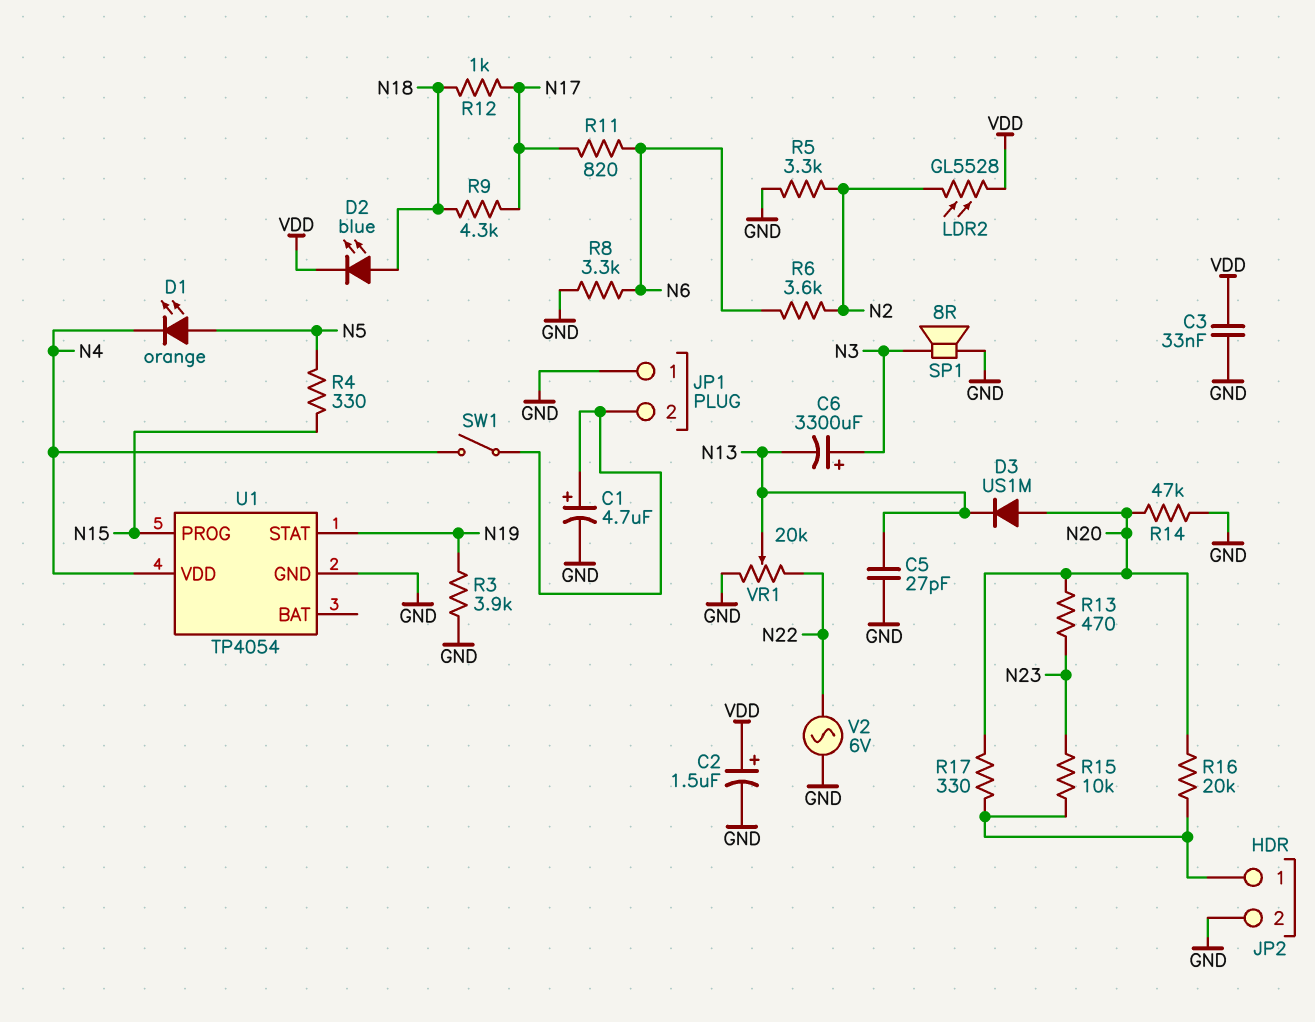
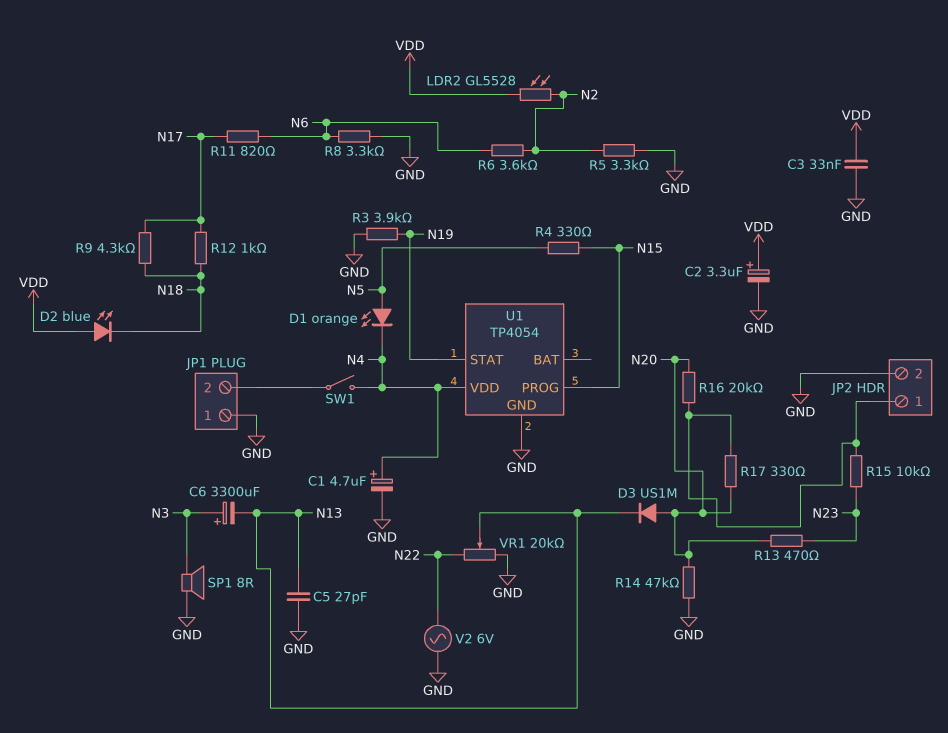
C1: 4.7uF (plus JP1/2, minus GND) -> 4.7uF (plus N4, minus GND)
C2: 1.5uF (plus VDD, minus GND) -> 3.3uF (plus VDD, minus GND)
D2: LED blue (A N18, K VDD) -> LED blue (A VDD, K N18)

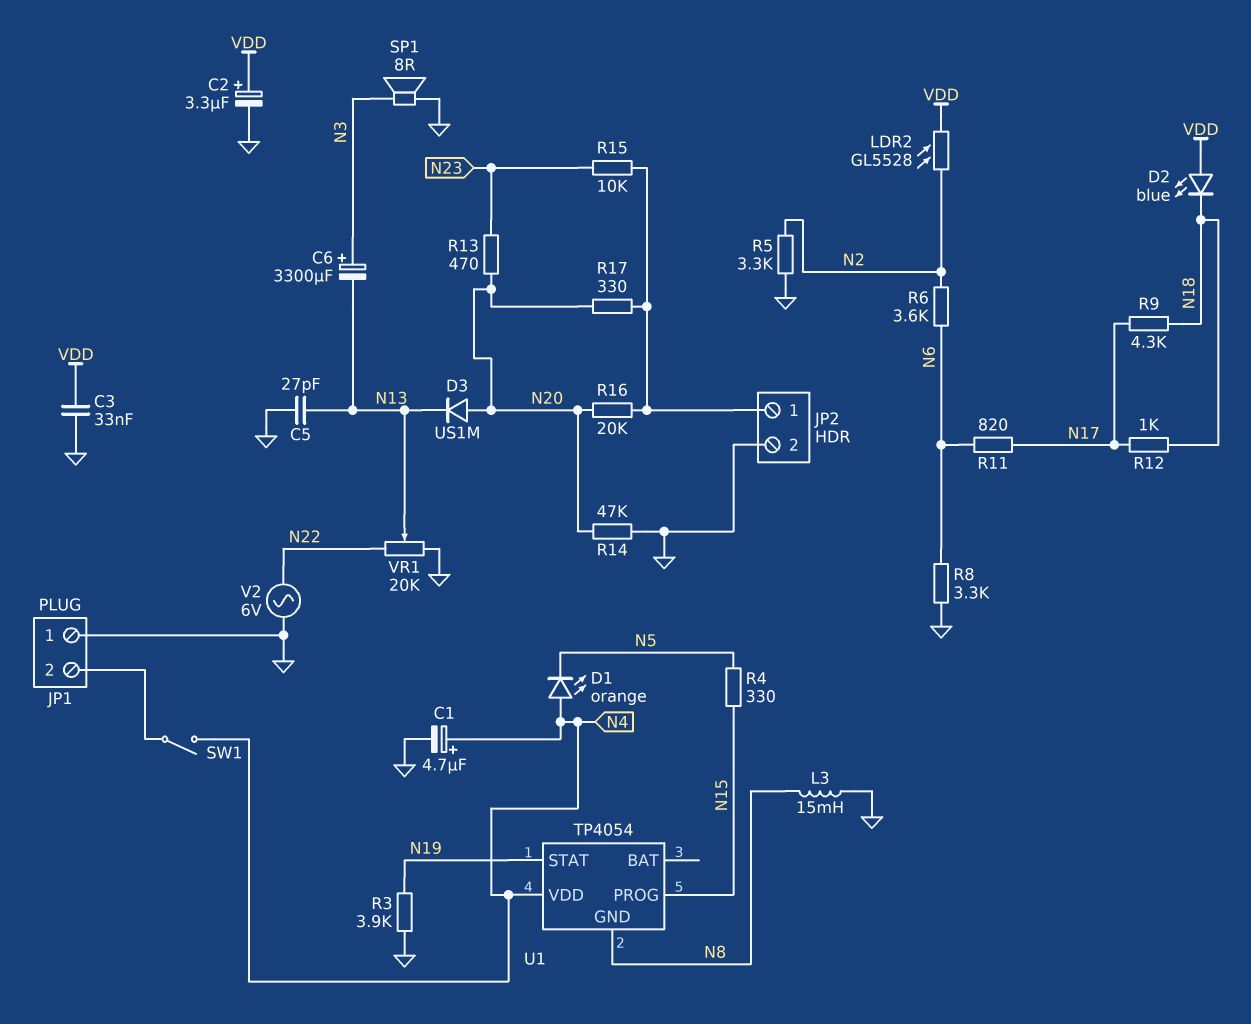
D1: LED orange (A N5, K N4) -> LED orange (A N4, K N5)
L3: none -> 15mH (GND, N8)
U1 pin GND: GND -> N8

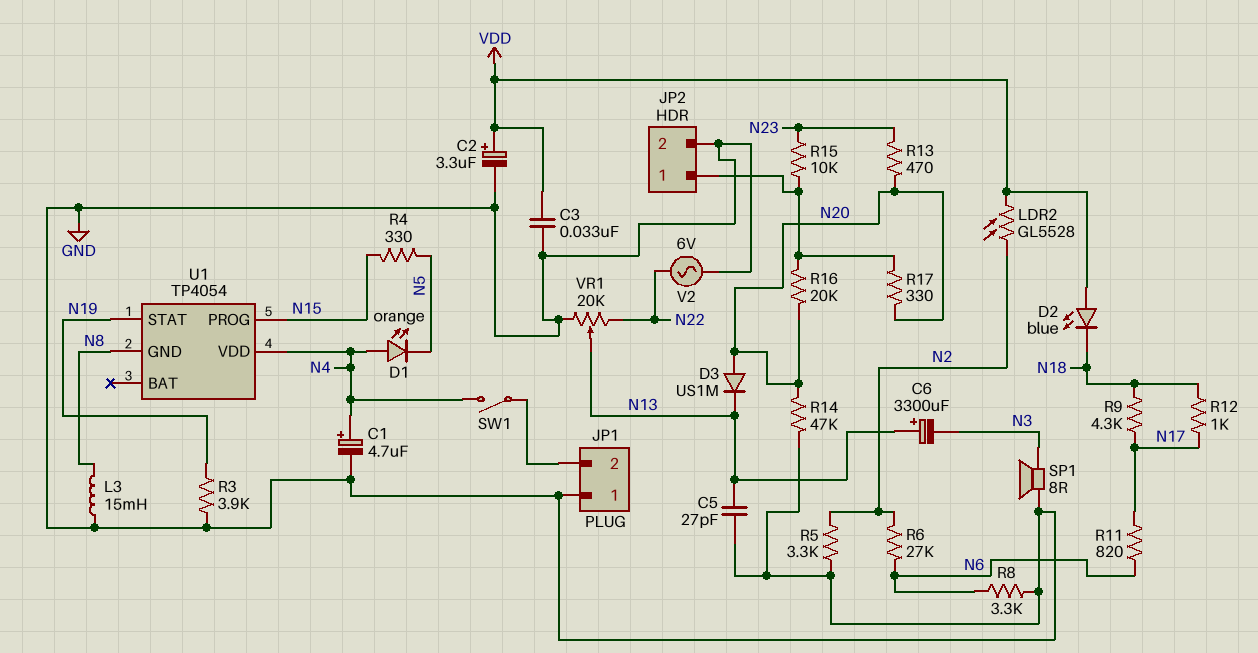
C6: 3300uF (plus N3, minus N13) -> 3300uF (plus N13, minus N3)
R6: 3.6k (N2, N6) -> 27k (N2, N6)

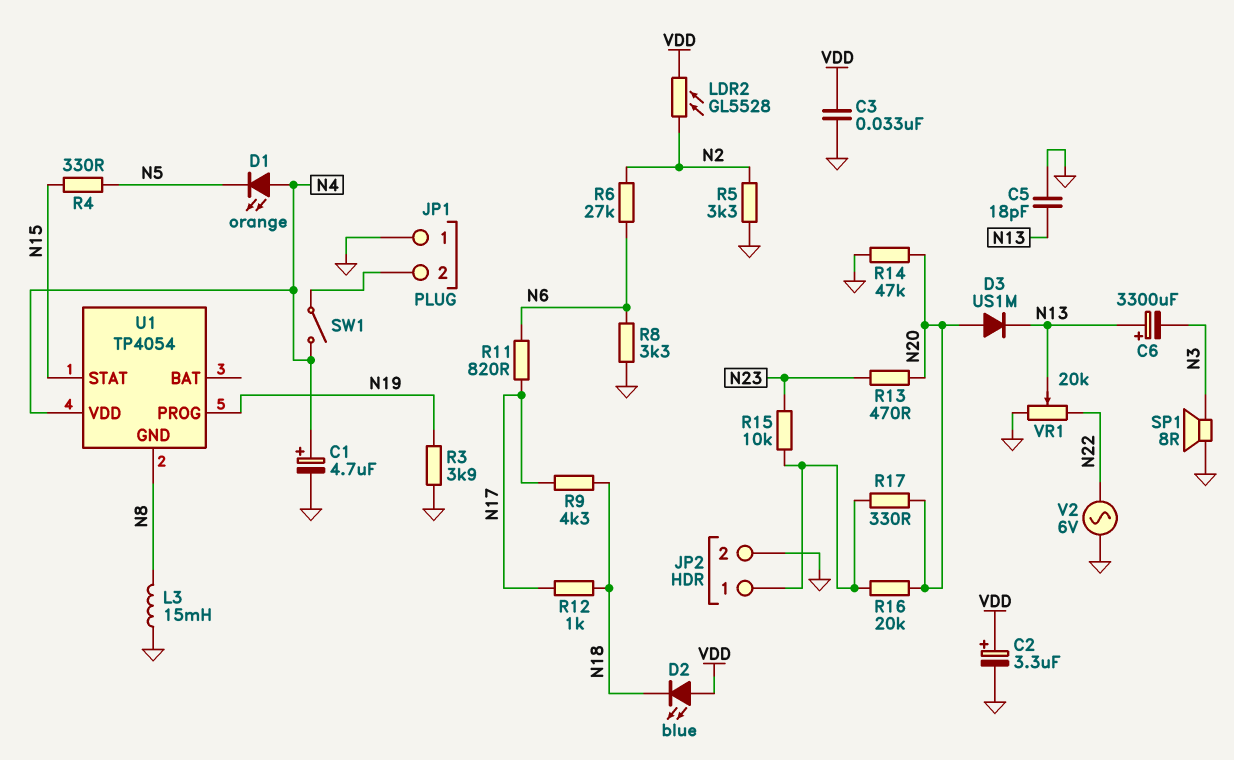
C5: 27pF (GND, N13) -> 18pF (GND, N13)
U1 pin PROG: N15 -> N19
U1 pin STAT: N19 -> N15

